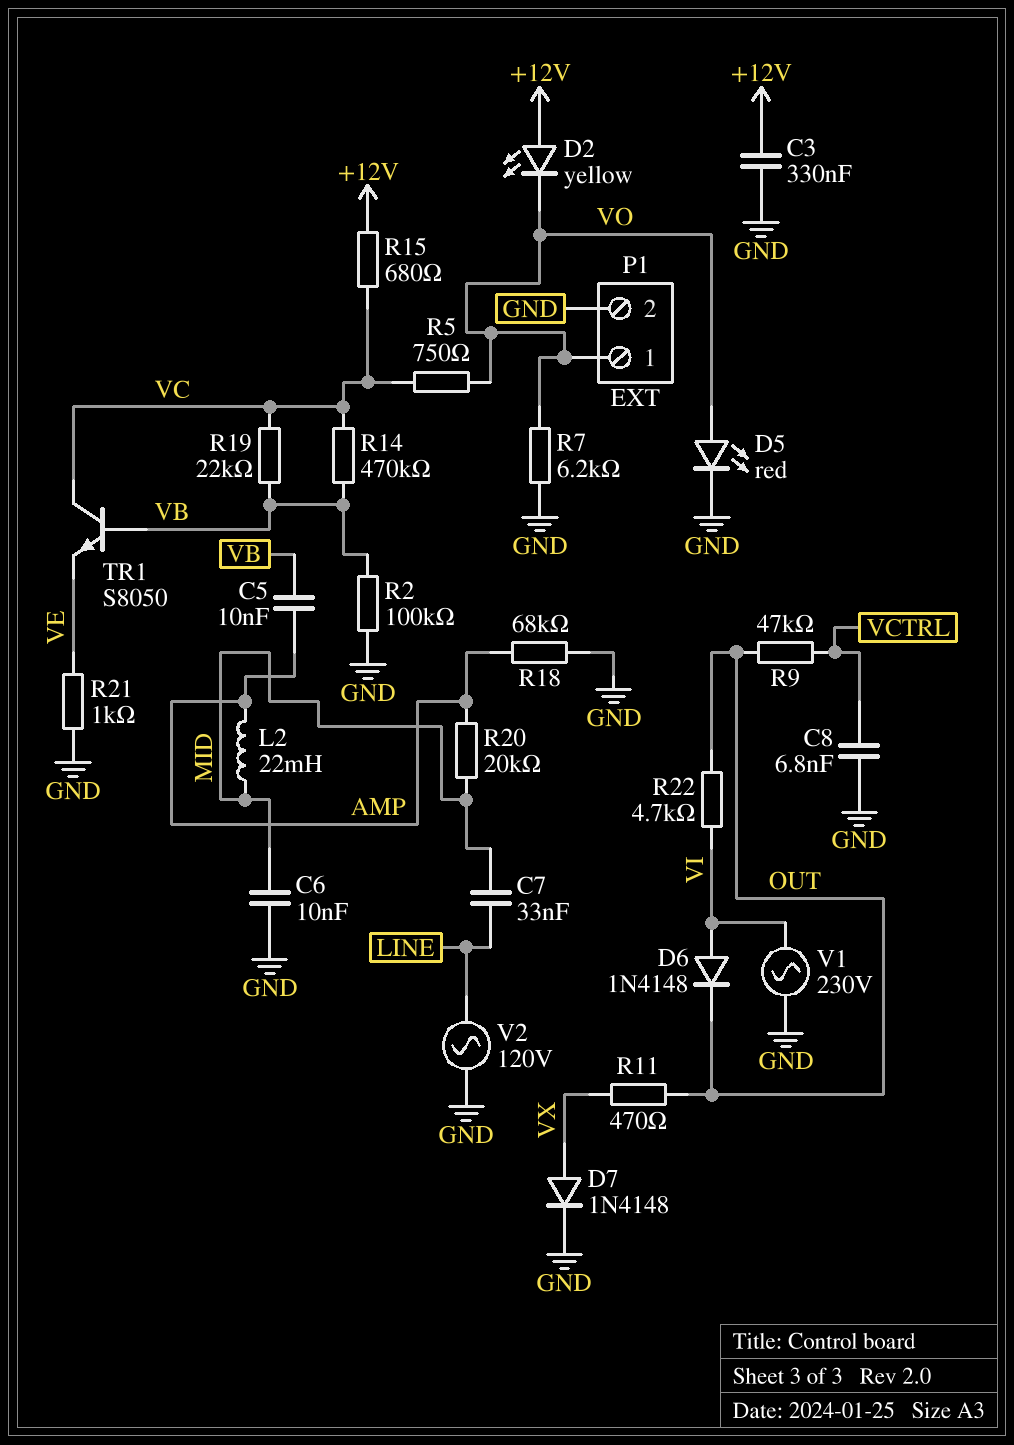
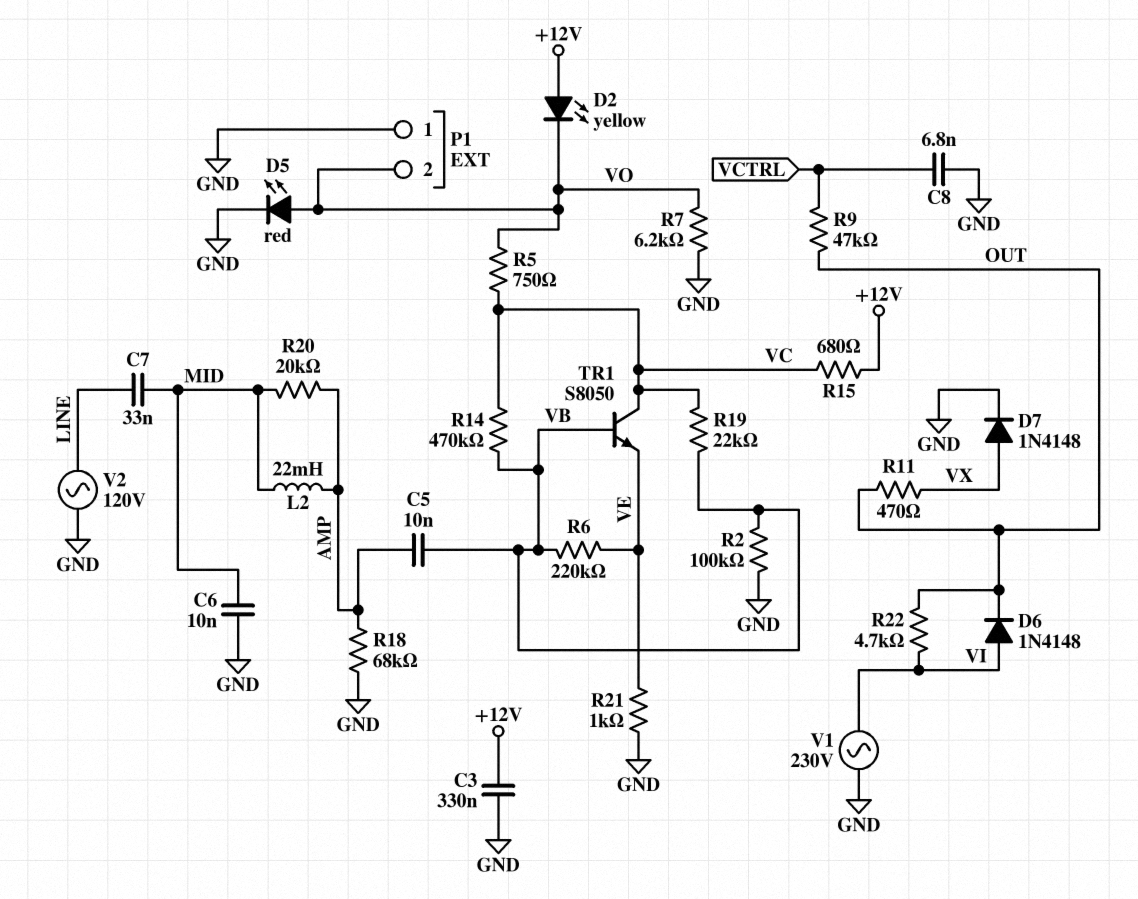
P1 pin 1: VO -> GND
P1 pin 2: GND -> VO
R6: none -> 220k (VB, VE)

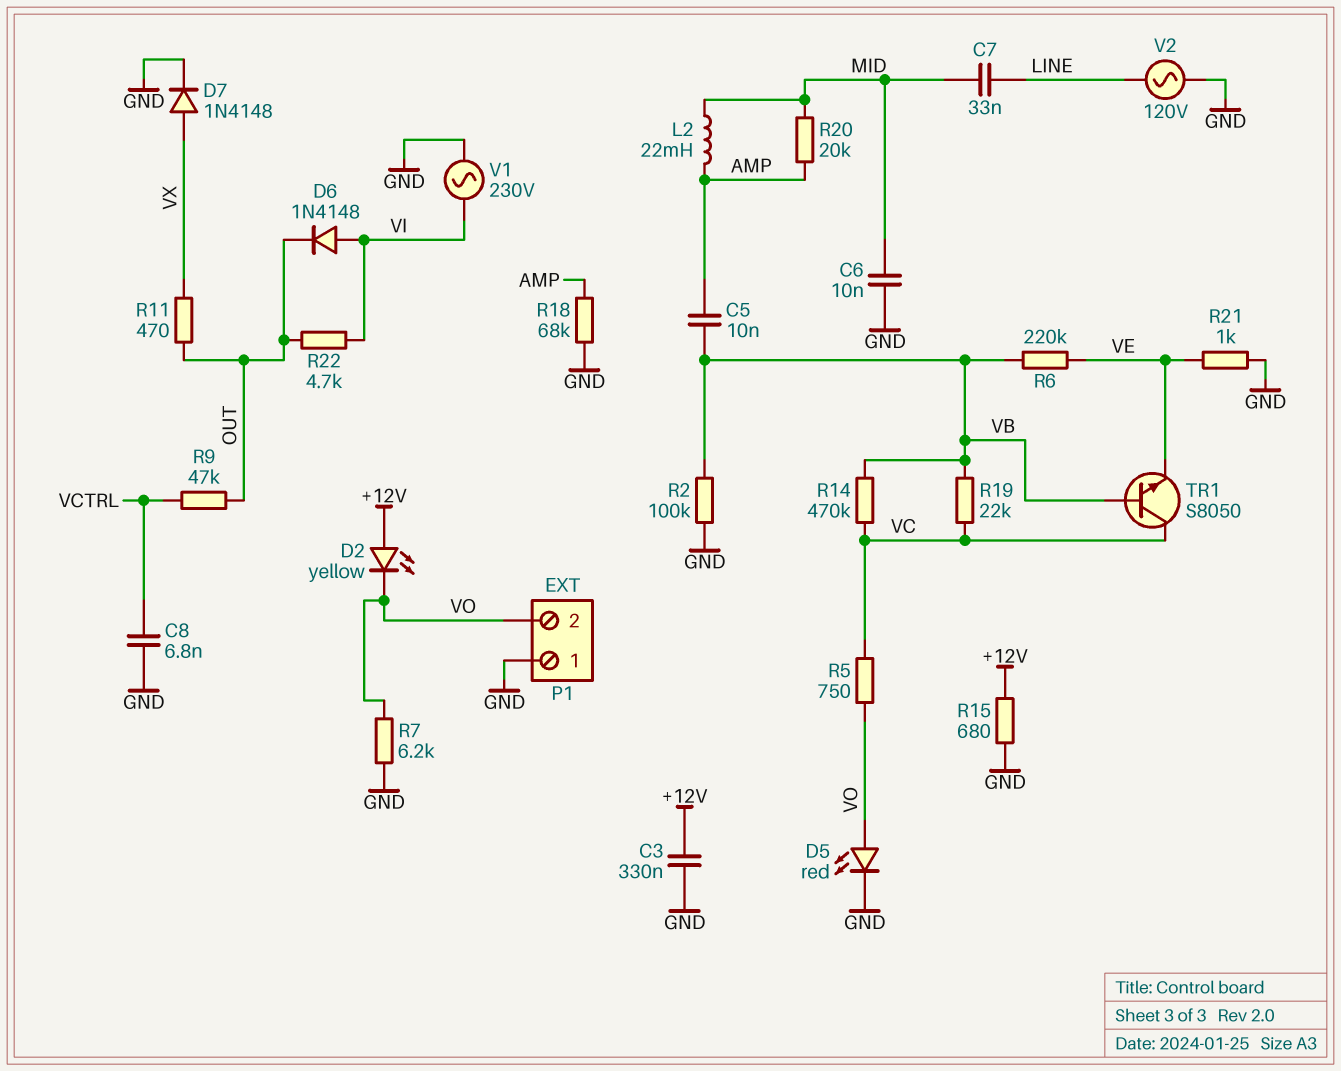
R15: 680 (+12V, VC) -> 680 (+12V, GND)

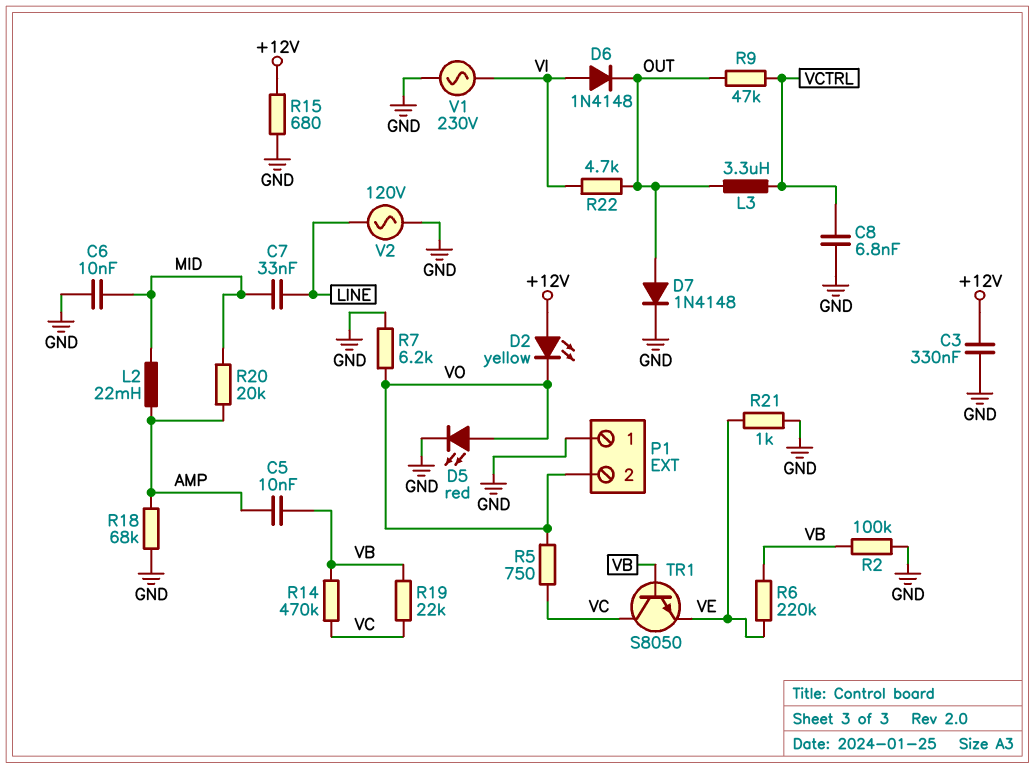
D7: diode 1N4148 (A VX, K GND) -> diode 1N4148 (A OUT, K GND)
L3: none -> 3.3uH (OUT, VCTRL)
R11: 470 (OUT, VX) -> none

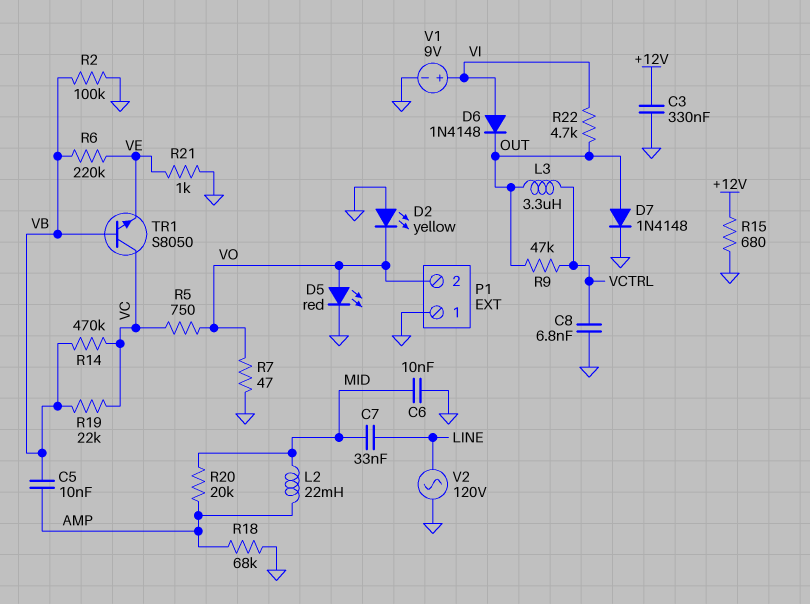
D2: LED yellow (A +12V, K VO) -> LED yellow (A GND, K VO)
R7: 6.2k (GND, VO) -> 47 (GND, VO)
V1: AC 230V (GND, VI) -> 9V (plus VI, minus GND)

